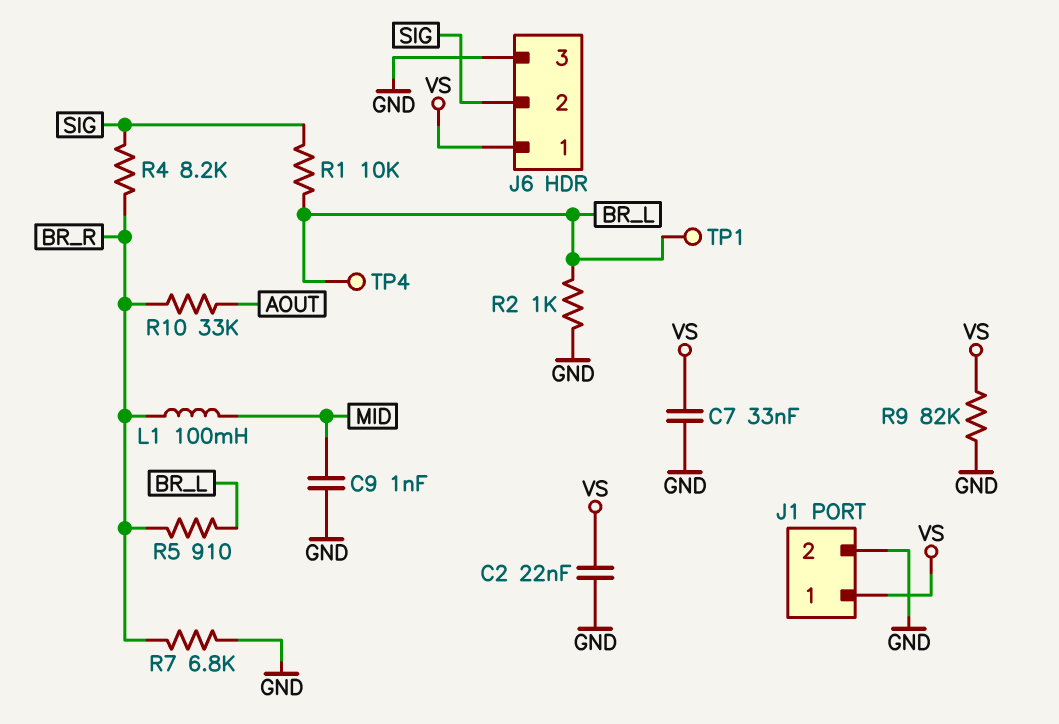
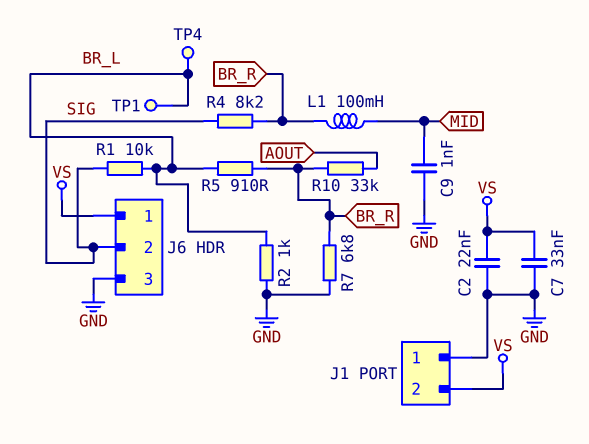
J1 pin 1: VS -> GND
J1 pin 2: GND -> VS
R9: 82k (GND, VS) -> none

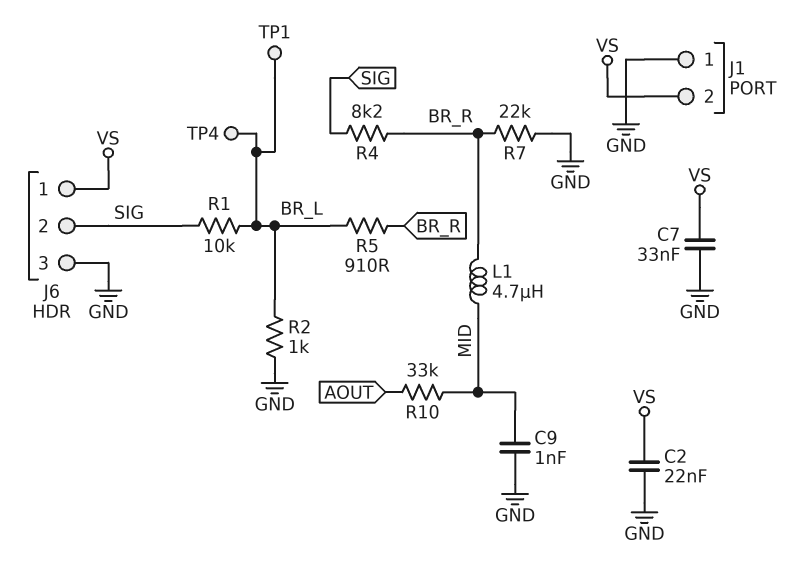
L1: 100mH (BR_R, MID) -> 4.7uH (BR_R, MID)
R7: 6.8k (BR_R, GND) -> 22k (BR_R, GND)
R10: 33k (AOUT, BR_R) -> 33k (AOUT, MID)

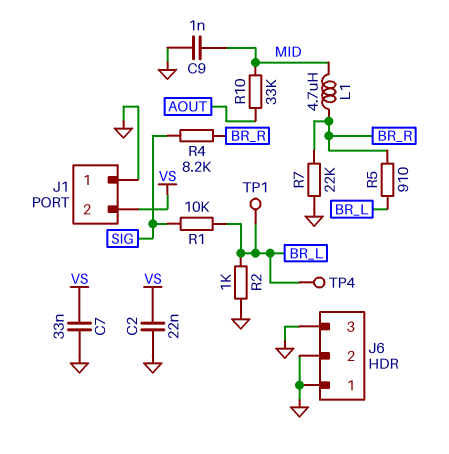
J6 pin 1: VS -> GND
J6 pin 2: SIG -> GND

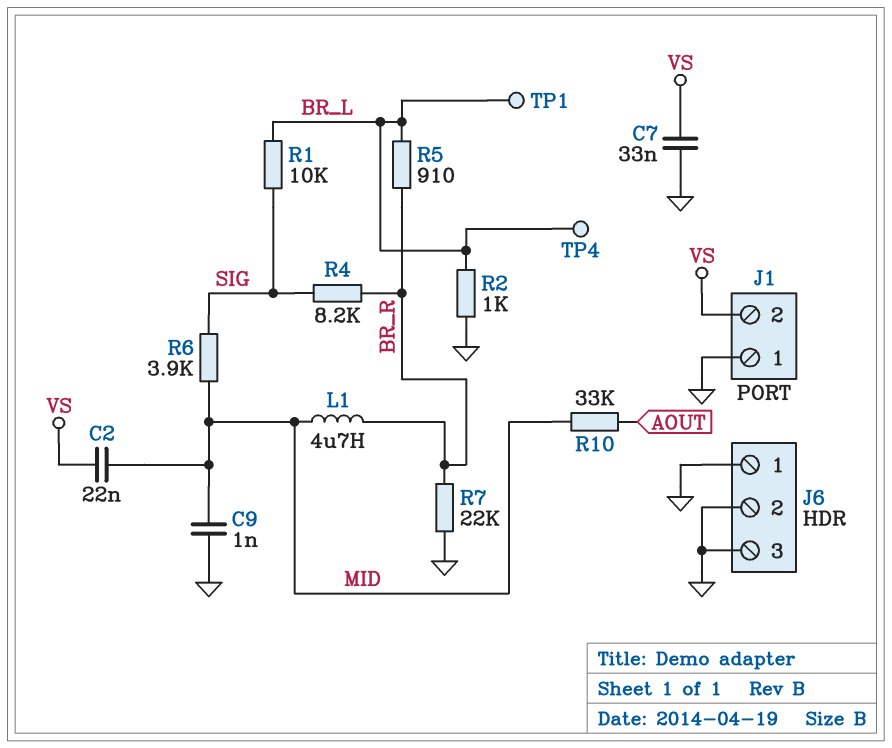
C2: 22nF (GND, VS) -> 22nF (MID, VS)
R6: none -> 3.9k (MID, SIG)

